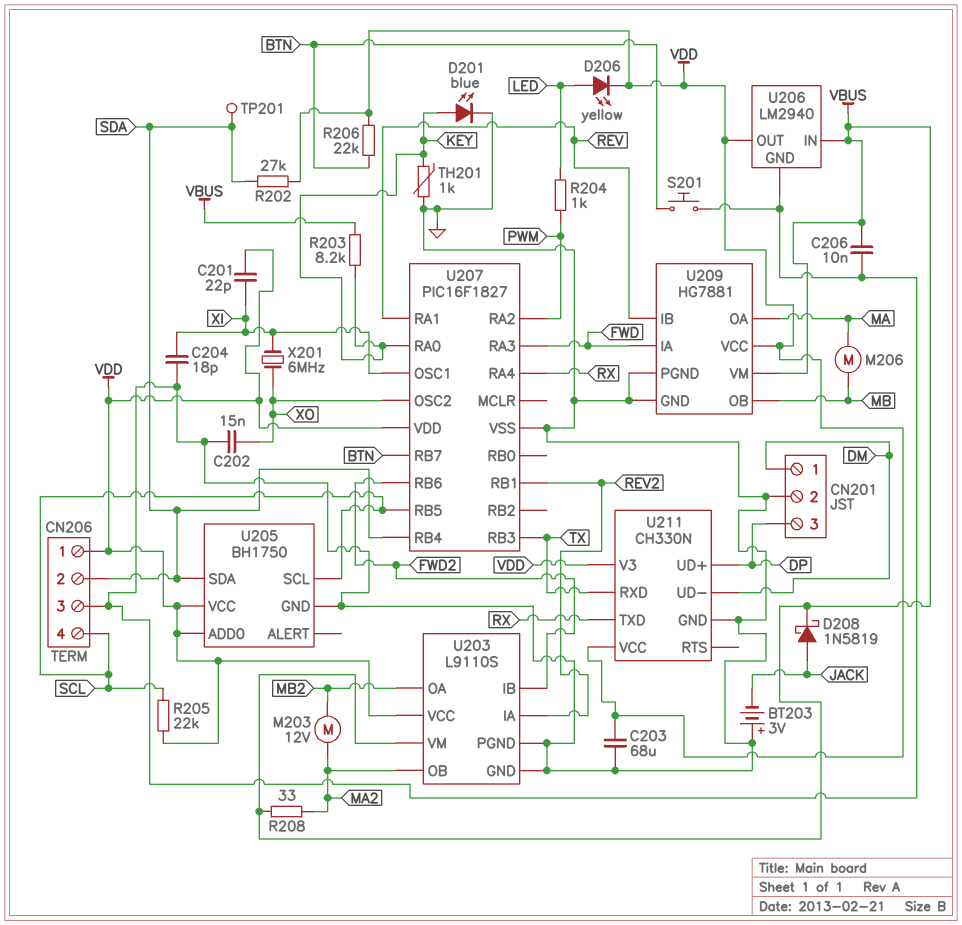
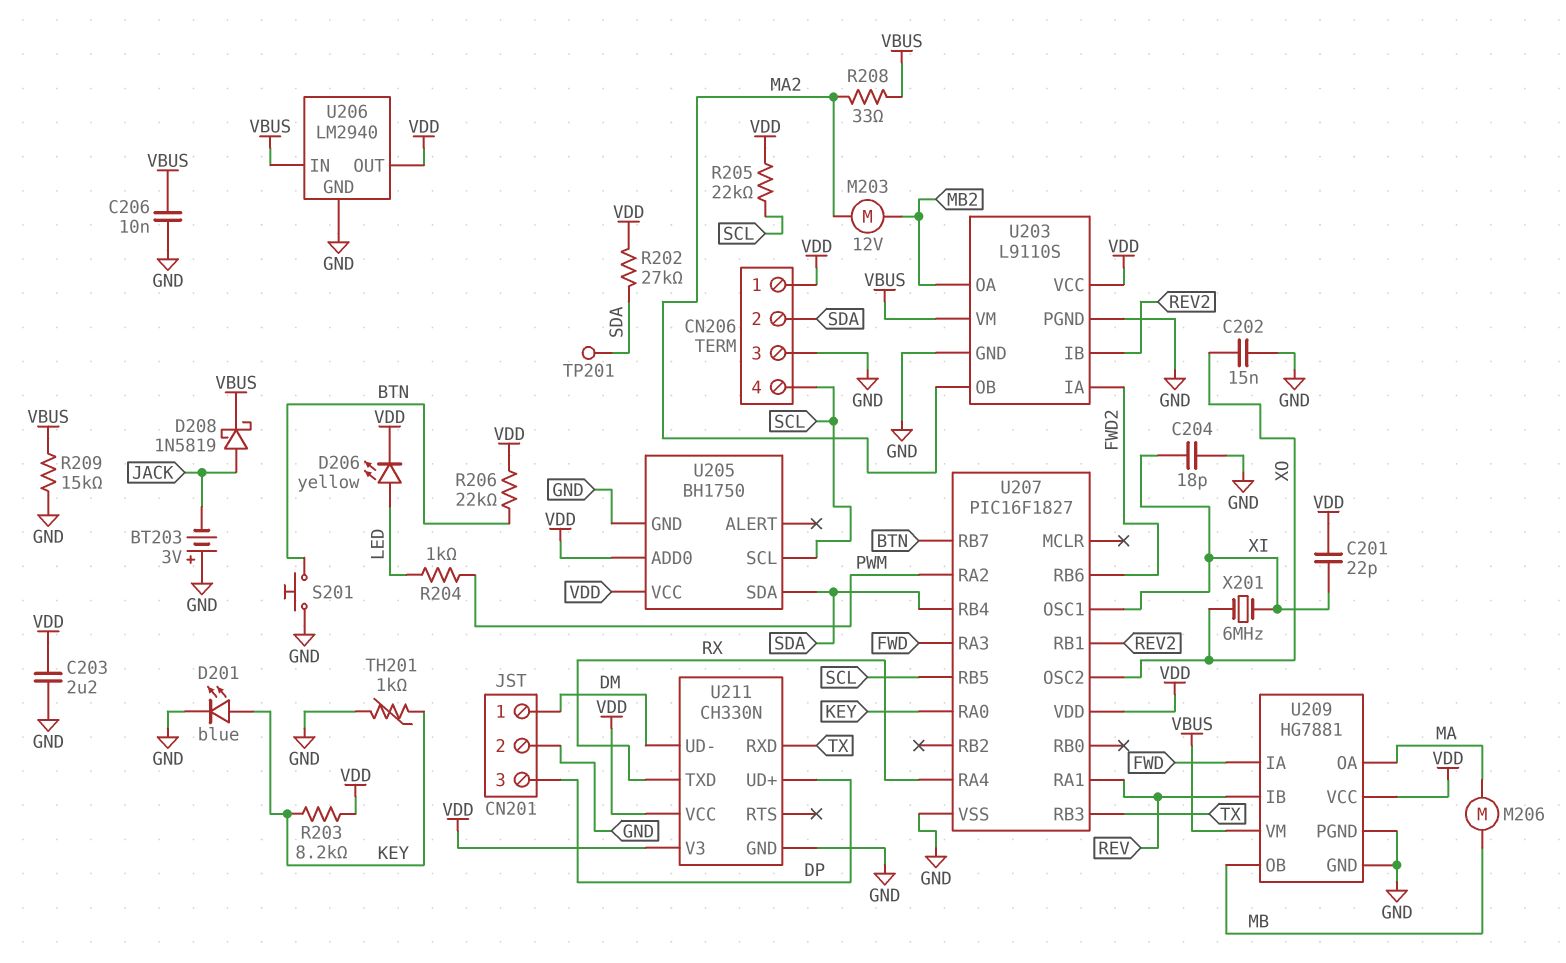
C203: 68uF (GND, VDD) -> 2.2uF (GND, VDD)
R203: 8.2k (KEY, VBUS) -> 8.2k (KEY, VDD)
R209: none -> 15k (GND, VBUS)
U203 pin IA: REV2 -> FWD2
U203 pin IB: FWD2 -> REV2

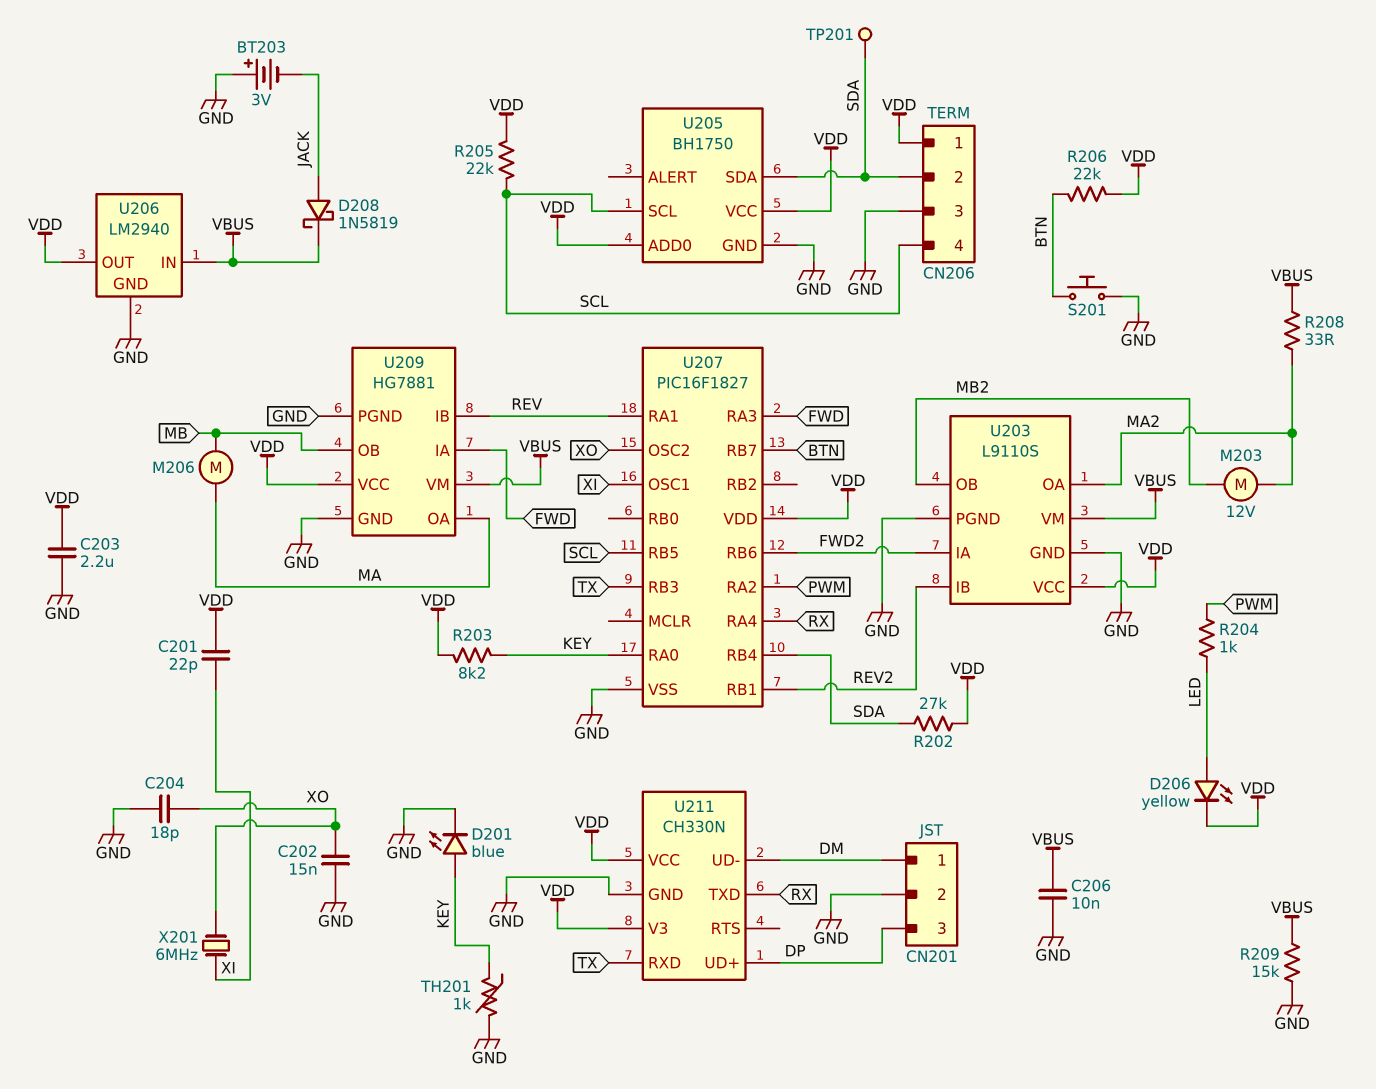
C204: 18pF (GND, XI) -> 18pF (GND, XO)
U203 pin OA: MB2 -> MA2
U203 pin OB: MA2 -> MB2

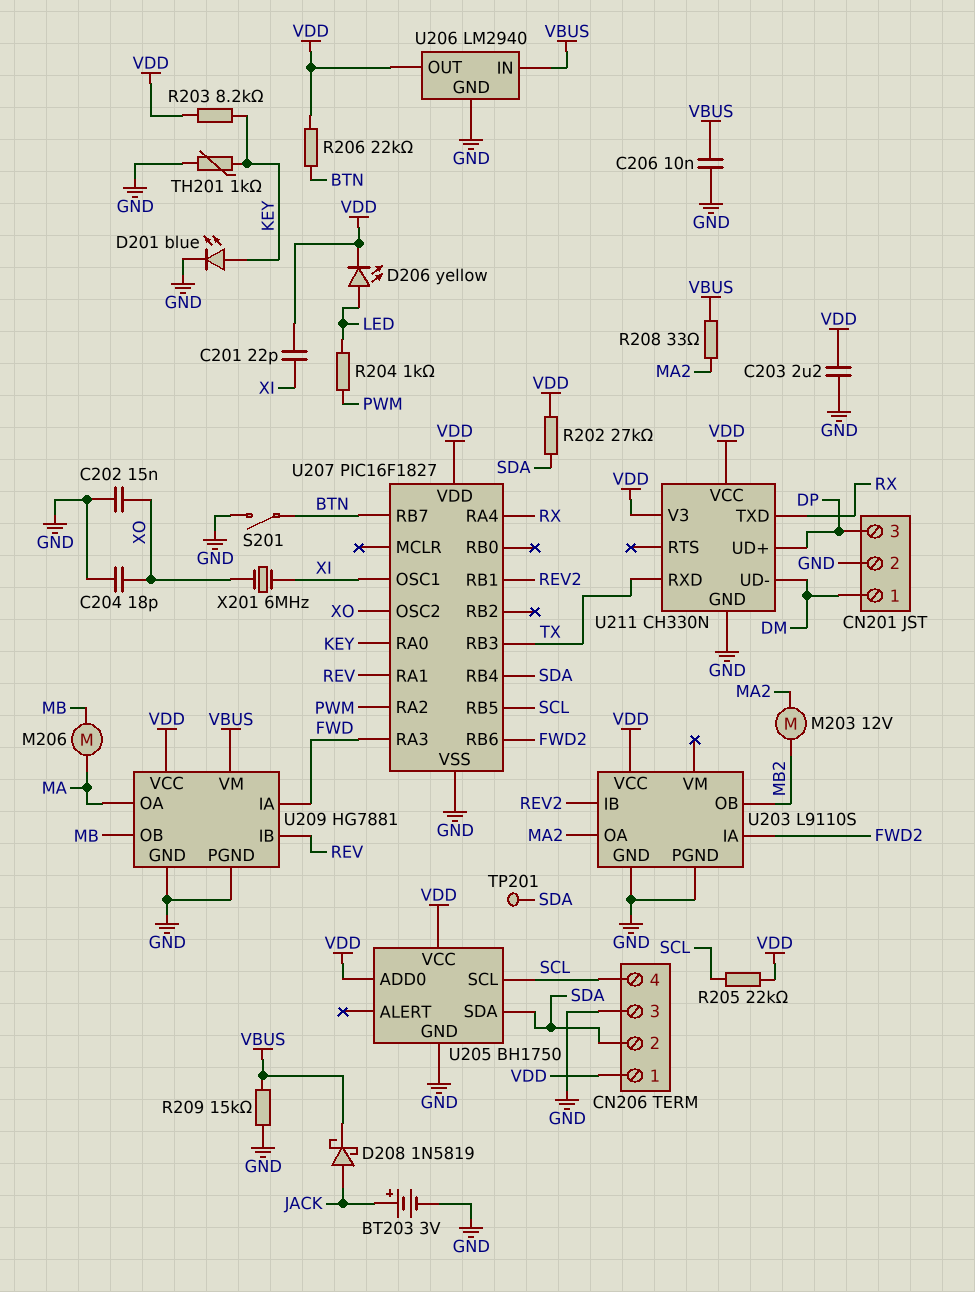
BT203: 3V (plus GND, minus JACK) -> 3V (plus JACK, minus GND)
S201: button (BTN, GND) -> switch (BTN, GND)
U203 pin VM: VBUS -> none

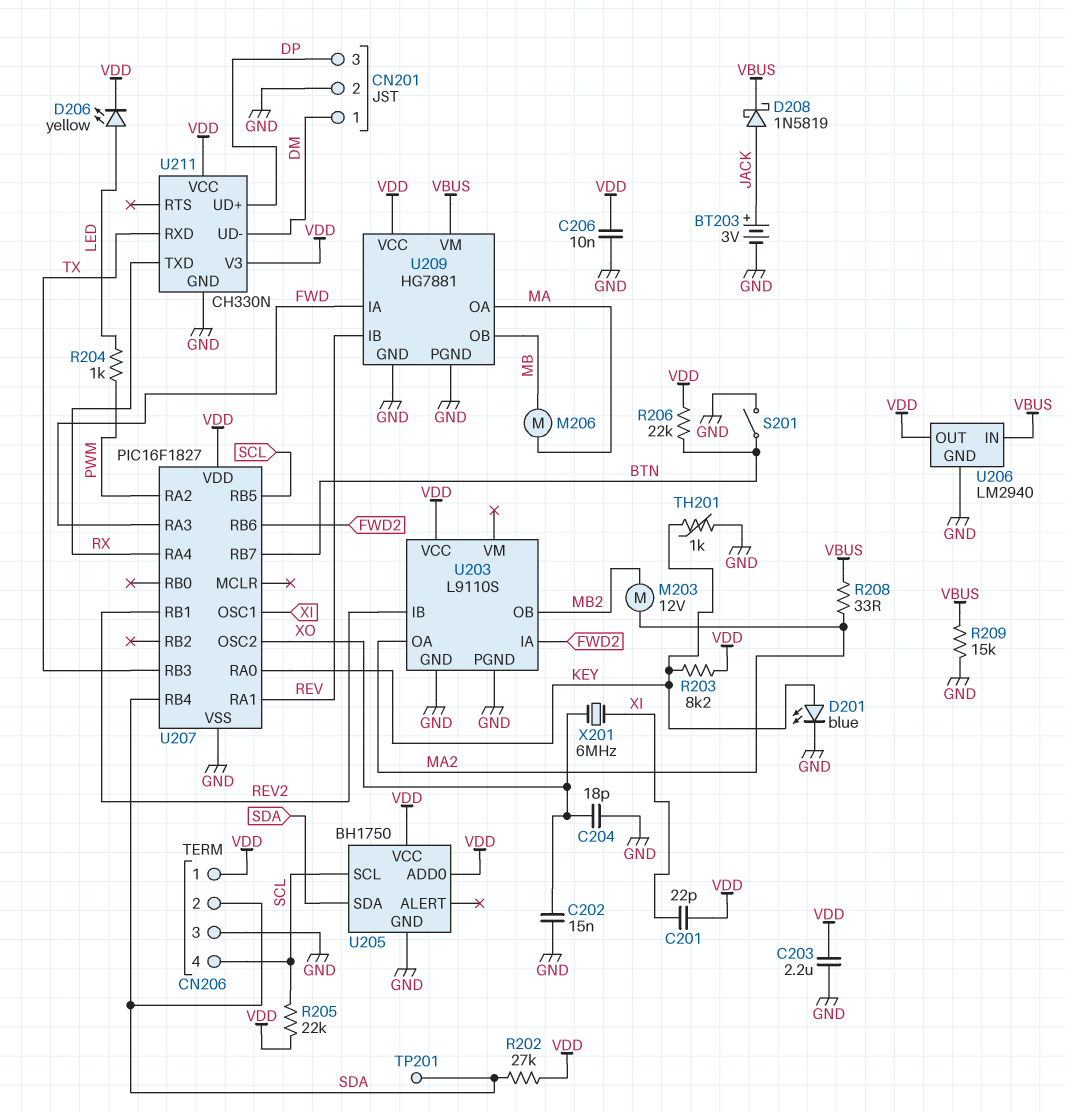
C206: 10nF (GND, VBUS) -> 10nF (GND, VDD)

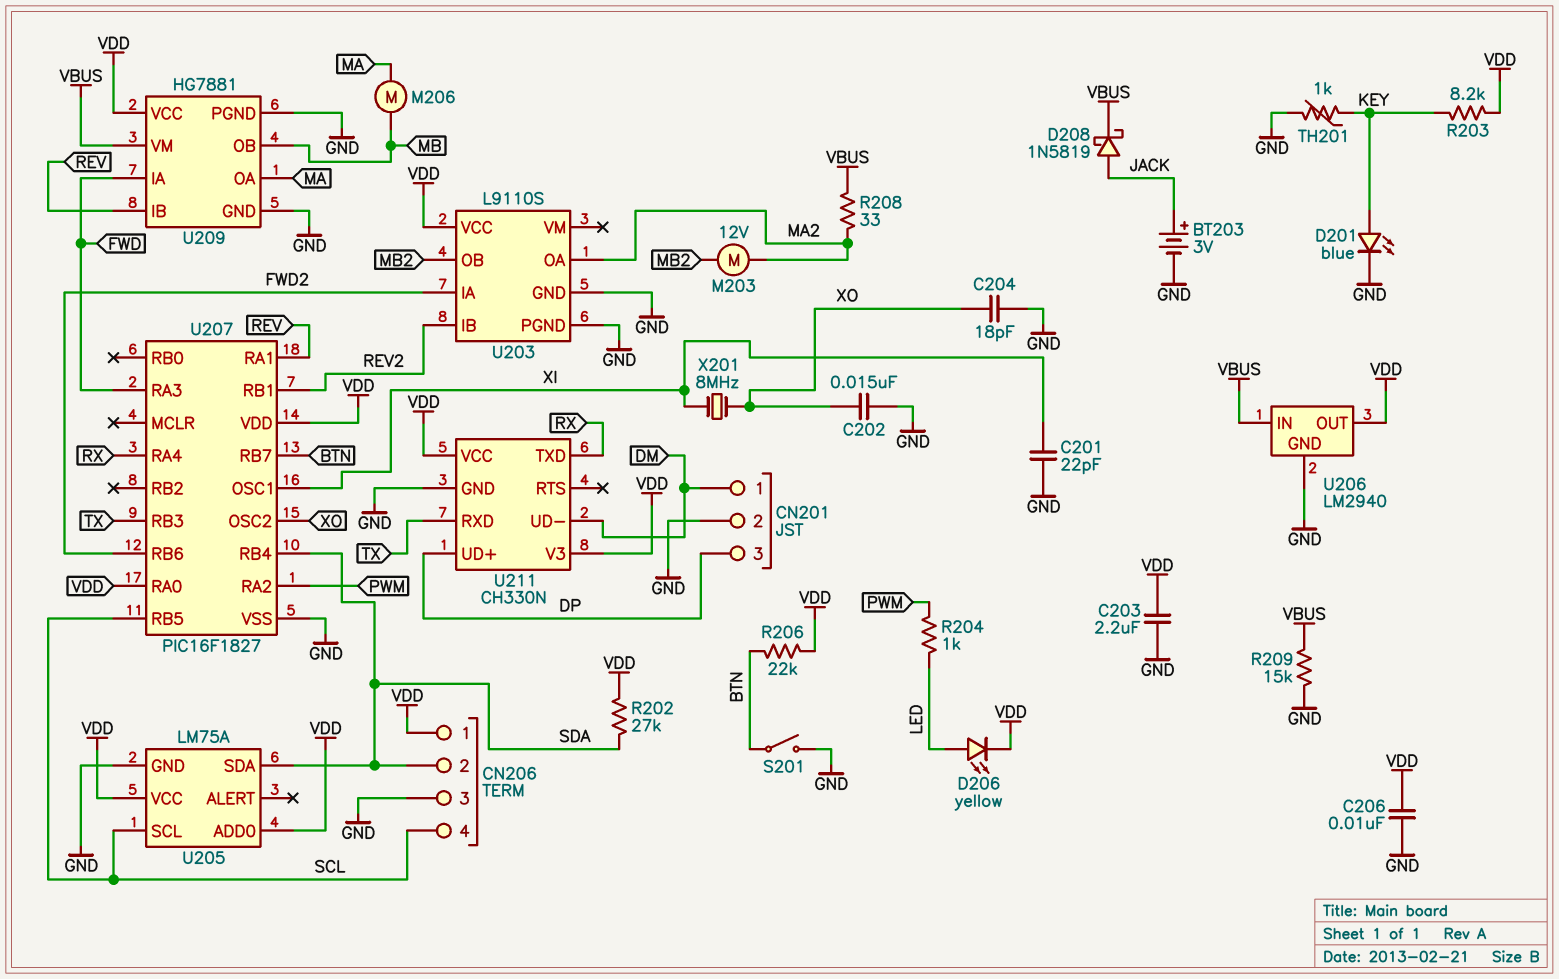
C201: 22pF (VDD, XI) -> 22pF (GND, XI)
R205: 22k (SCL, VDD) -> none
TP201: test point (SDA) -> none
U205: BH1750 -> LM75A
U207 pin RA0: KEY -> VDD
X201: 6MHz (XI, XO) -> 8MHz (XI, XO)

